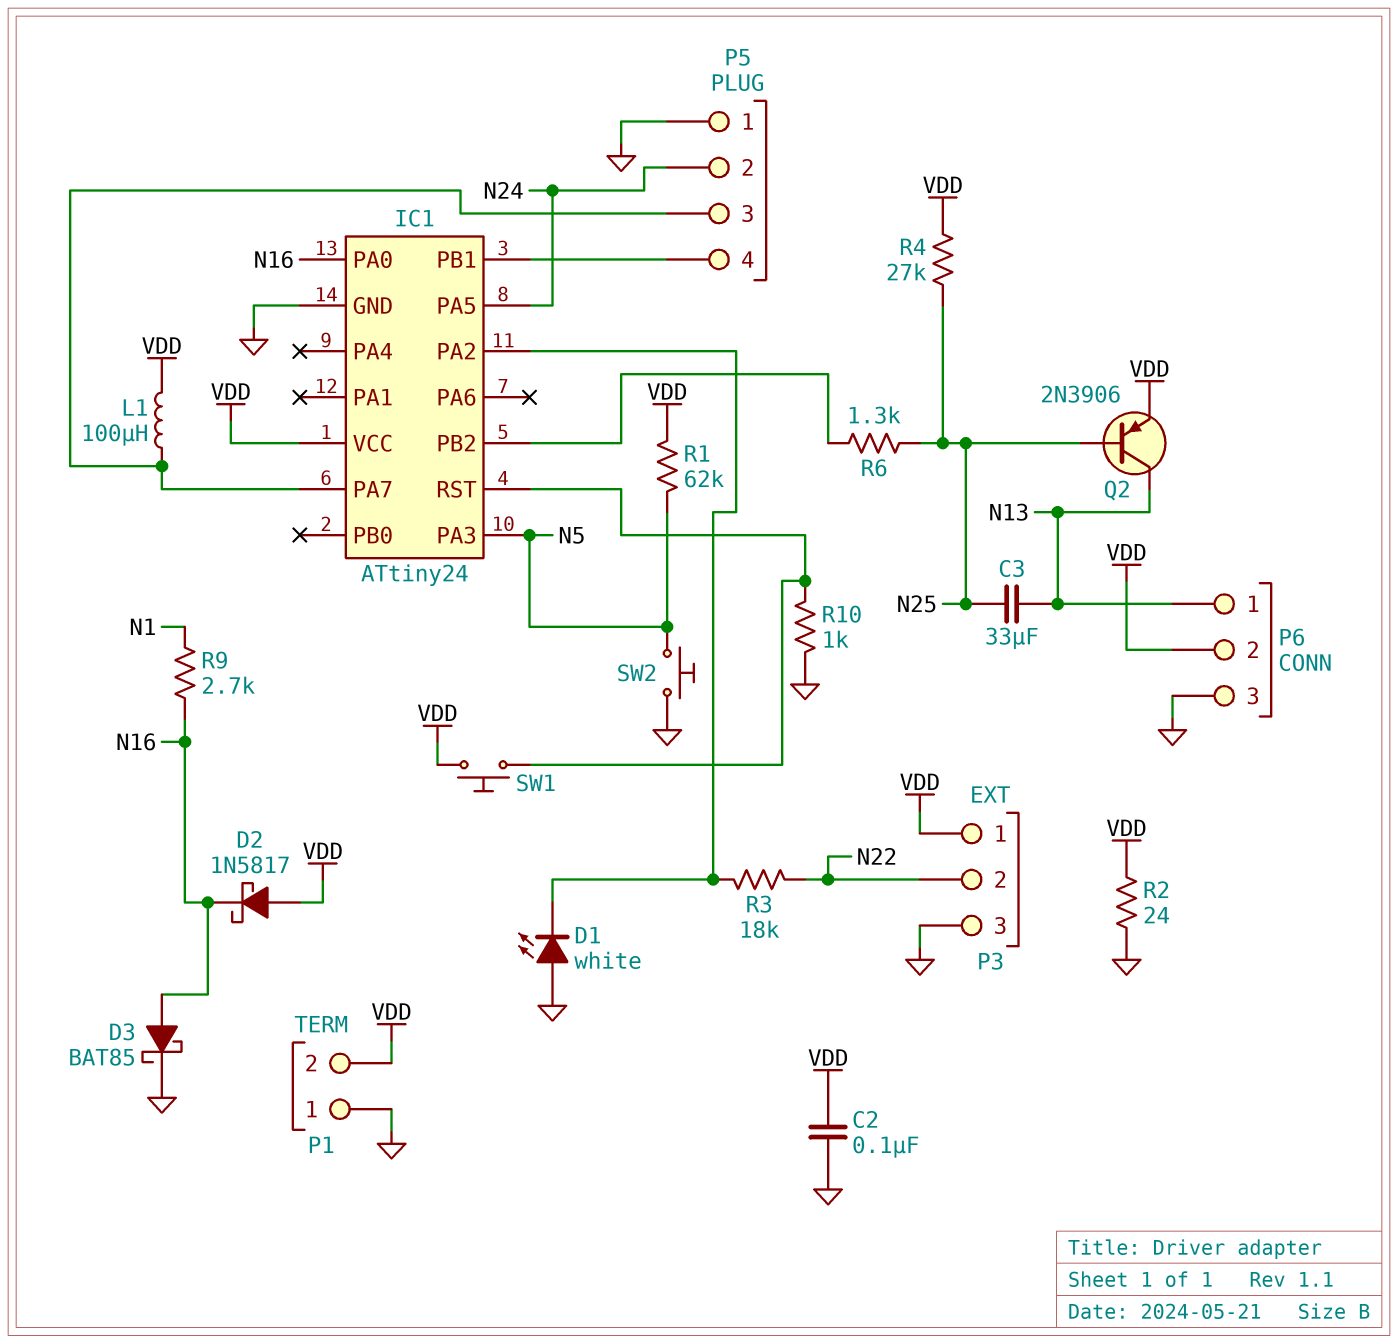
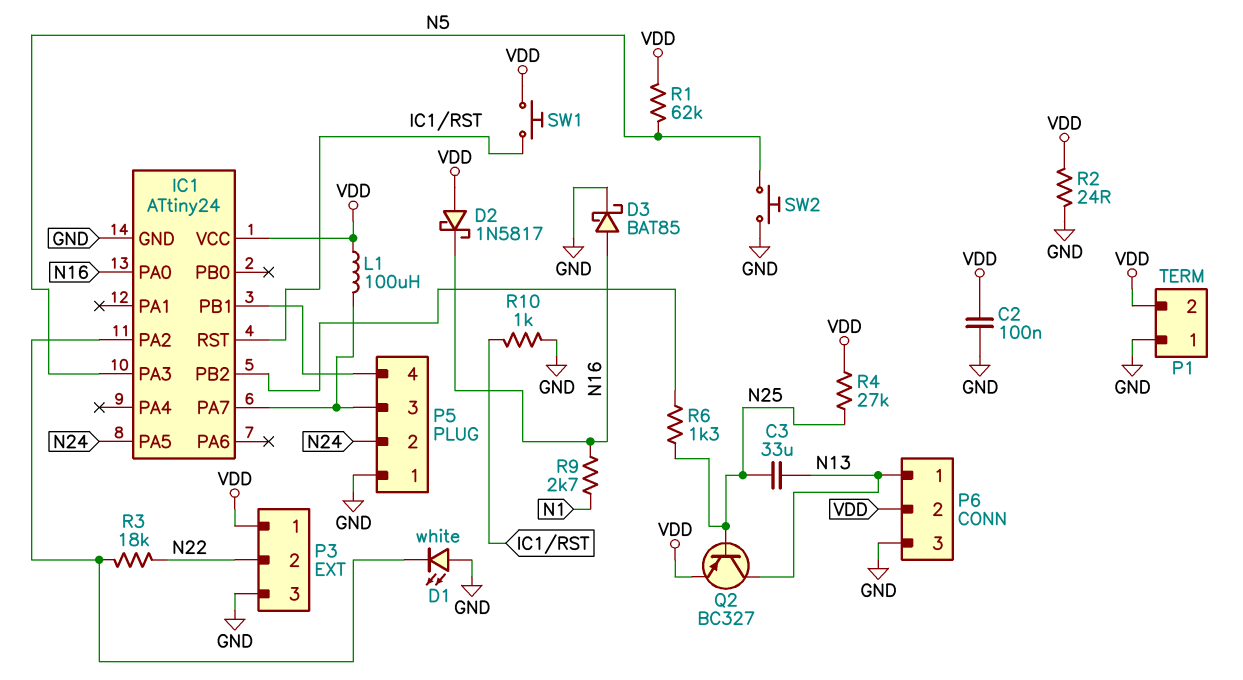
Q2: PNP 2N3906 (B N25, C N13, E VDD) -> PNP BC327 (B N25, C N13, E VDD)

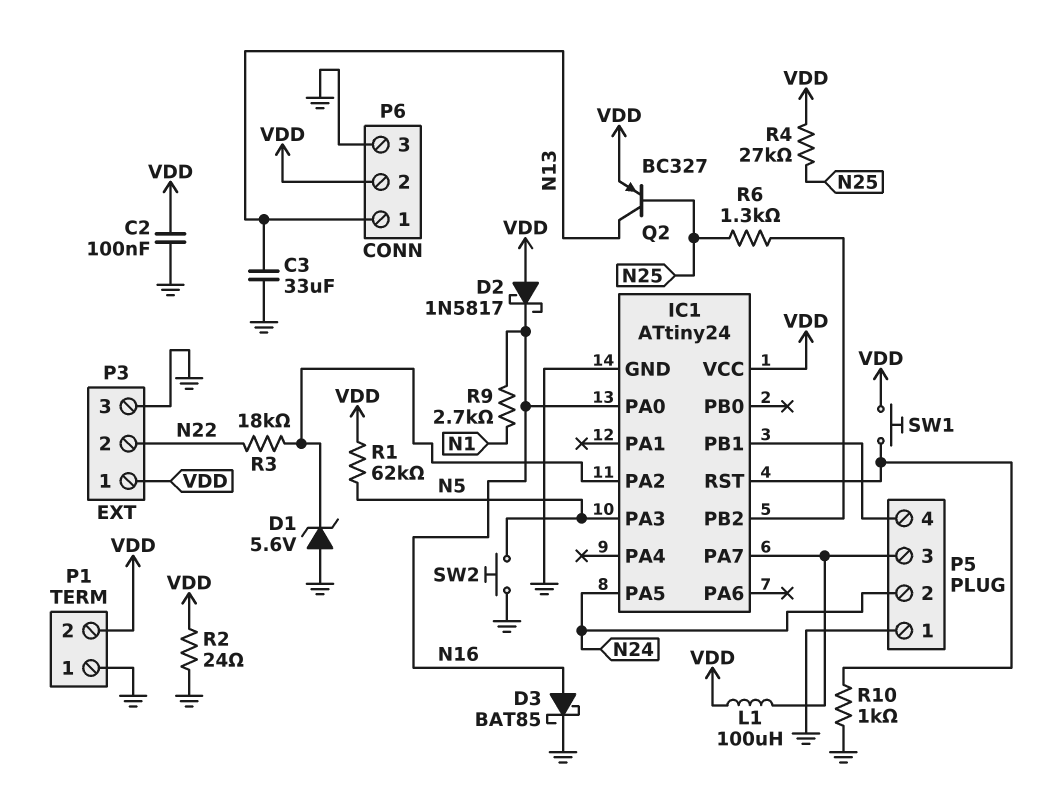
C3: 33uF (N13, N25) -> 33uF (GND, N13)
D1: LED white (A GND, K IC1/PA2) -> zener 5.6V (A GND, K IC1/PA2)

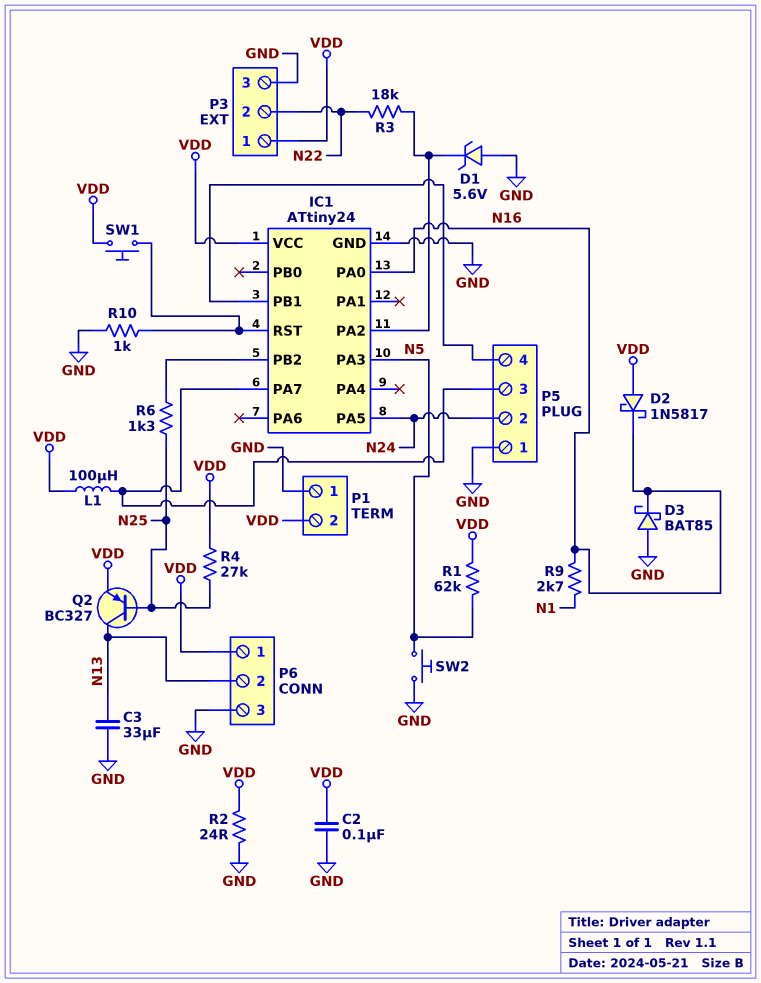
D3: schottky BAT85 (A N16, K GND) -> schottky BAT85 (A GND, K N16)
P6 pin 1: N13 -> VDD
P6 pin 2: VDD -> N13

